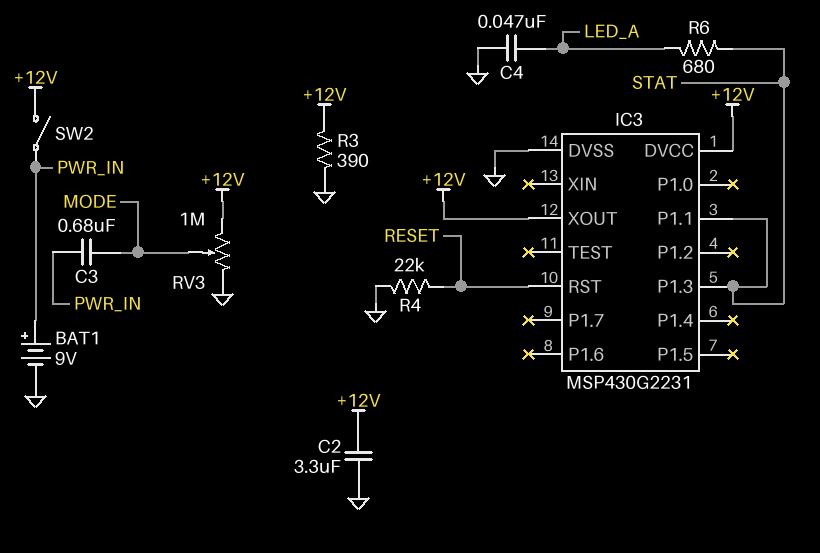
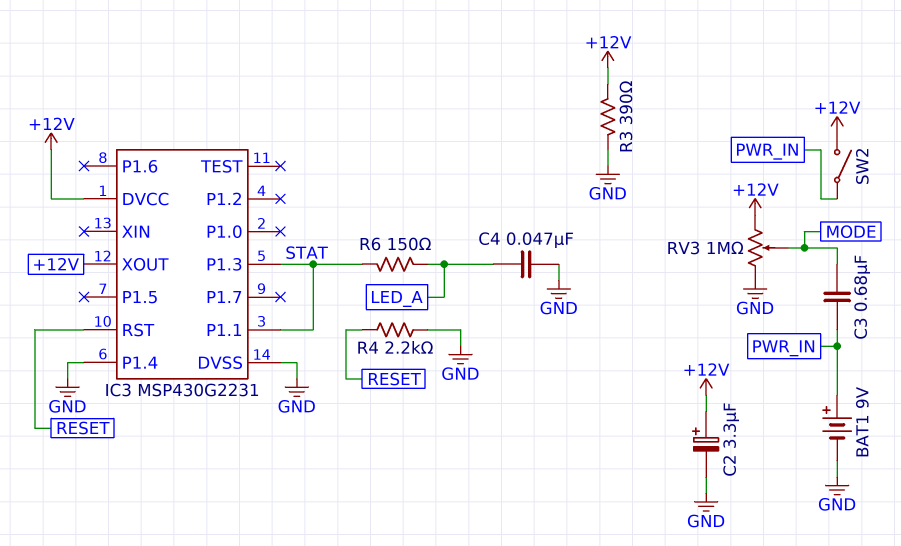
C2: 3.3uF (+12V, GND) -> 3.3uF (plus +12V, minus GND)
IC3 pin P1.4: none -> GND
R4: 22k (GND, RESET) -> 2.2k (GND, RESET)
R6: 680 (LED_A, STAT) -> 150 (LED_A, STAT)

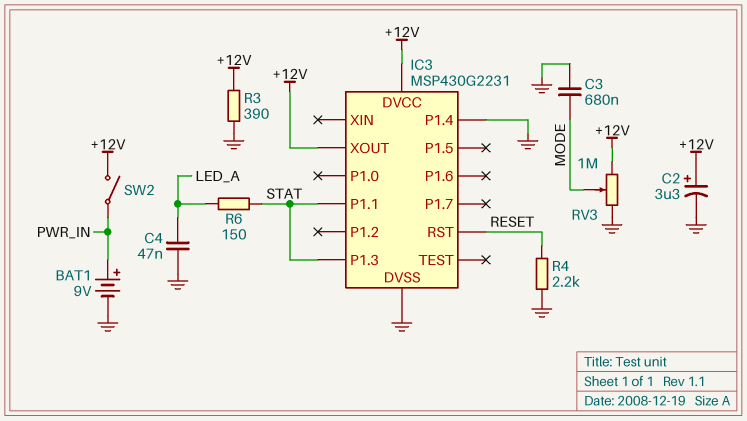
C3: 680nF (MODE, PWR_IN) -> 680nF (GND, MODE)

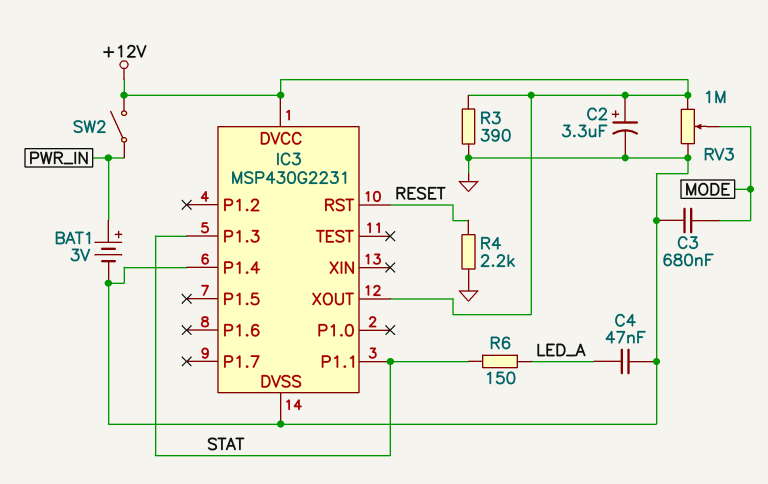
BAT1: 9V (plus PWR_IN, minus GND) -> 3V (plus PWR_IN, minus GND)

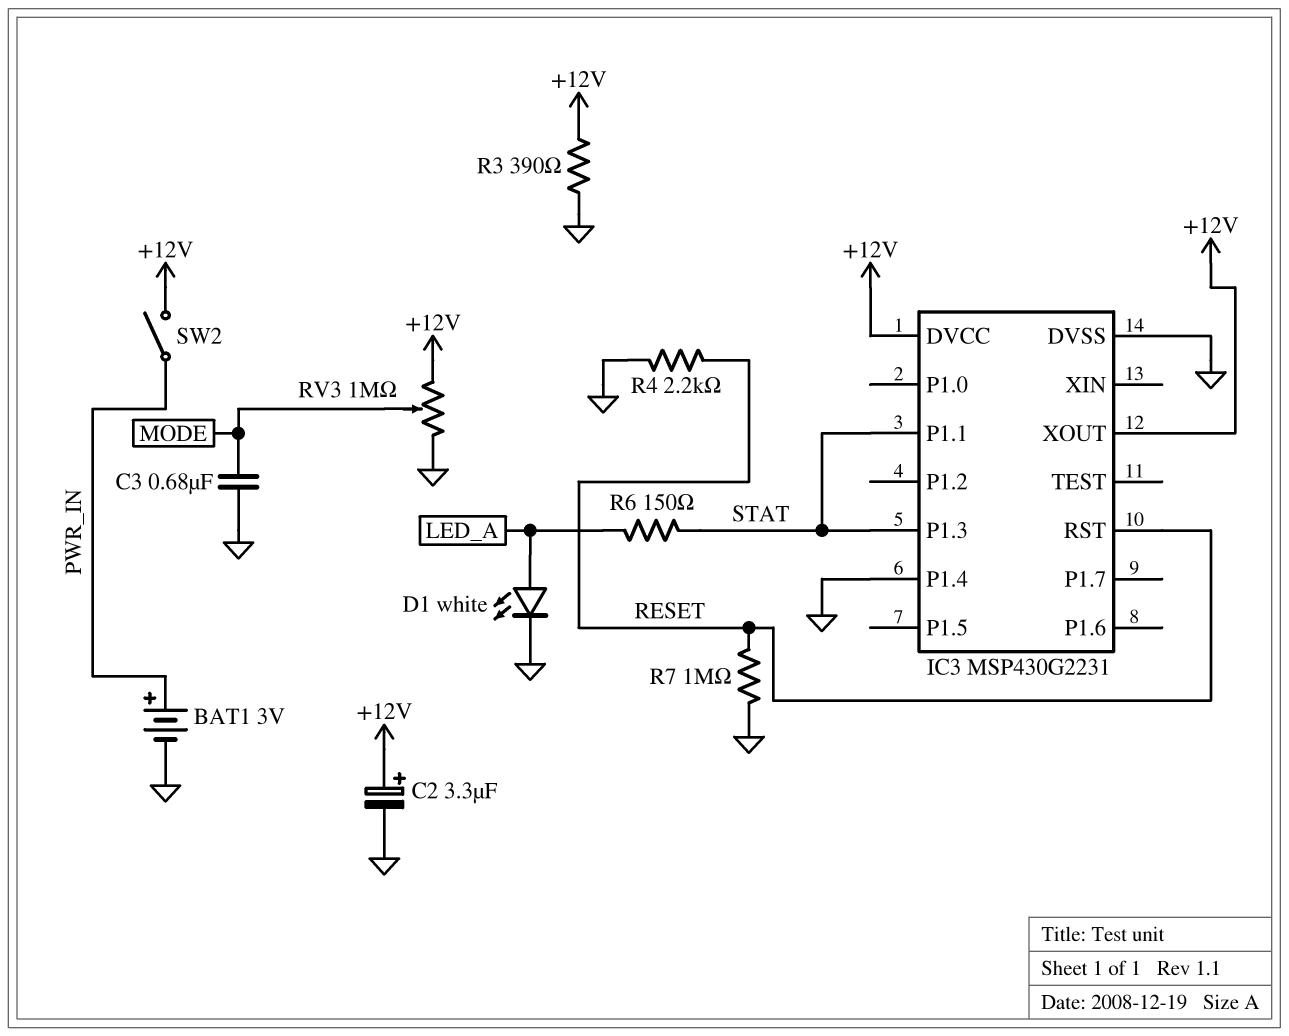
C4: 47nF (GND, LED_A) -> none
D1: none -> LED white (A LED_A, K GND)
R7: none -> 1M (GND, RESET)

